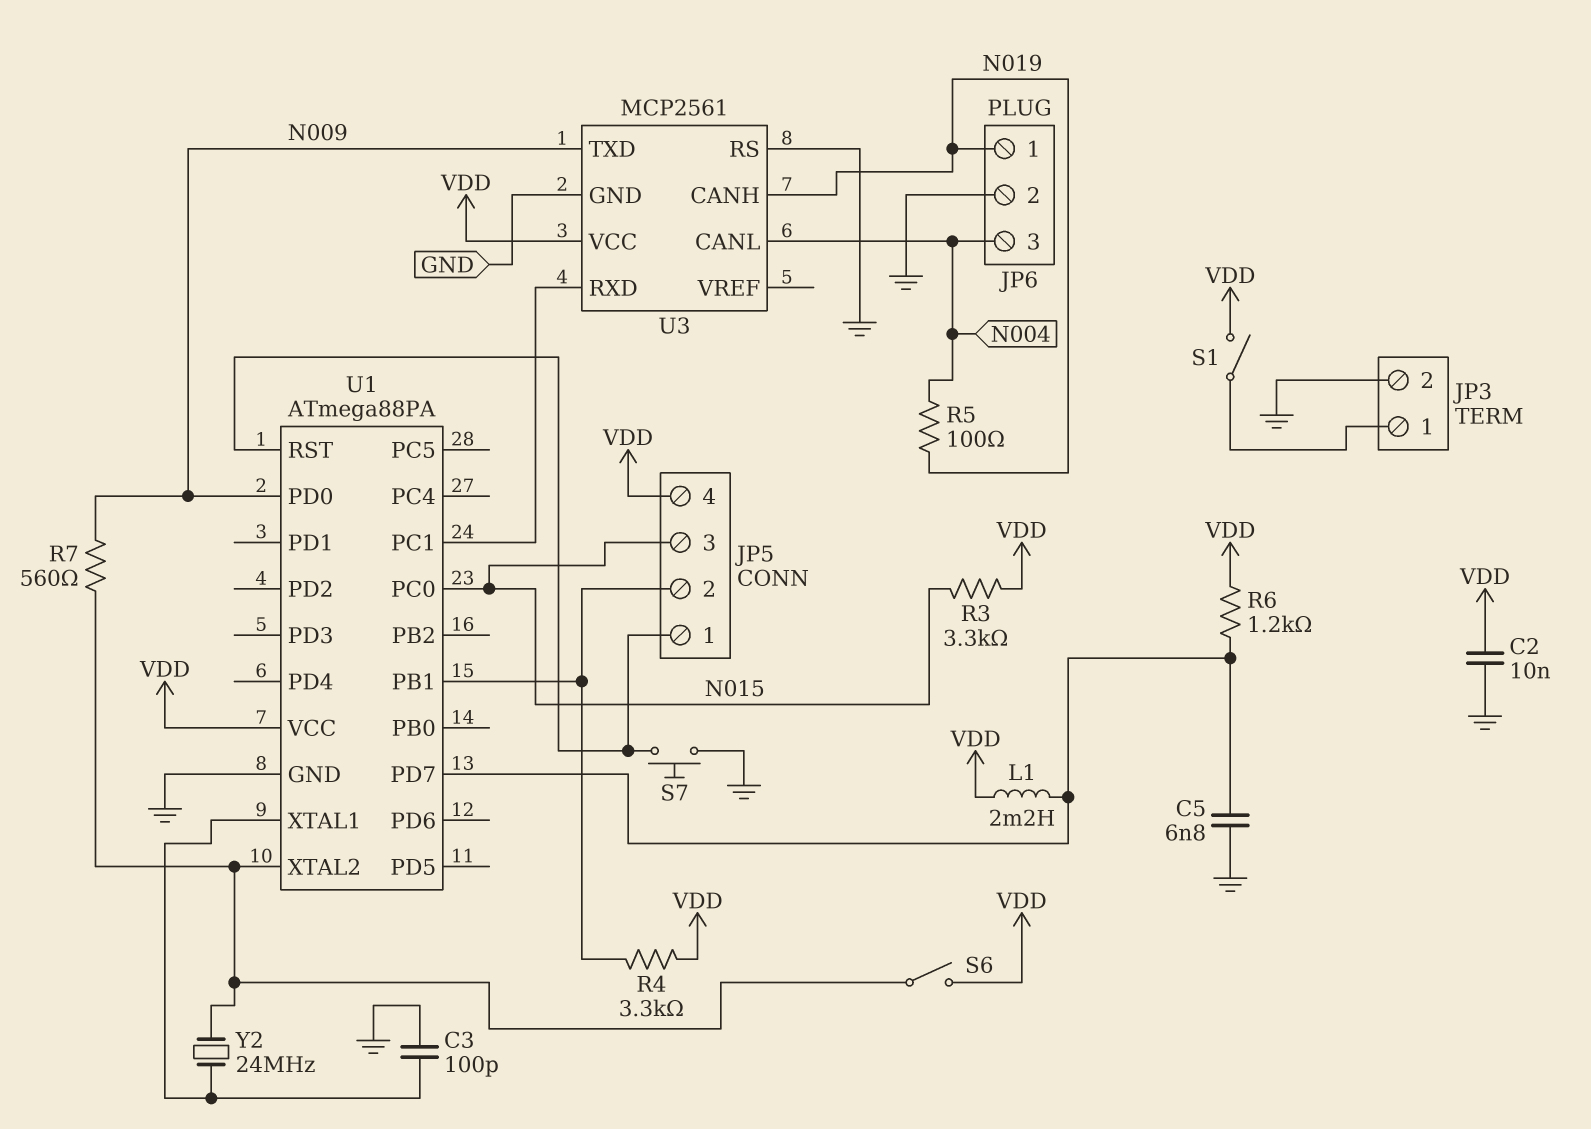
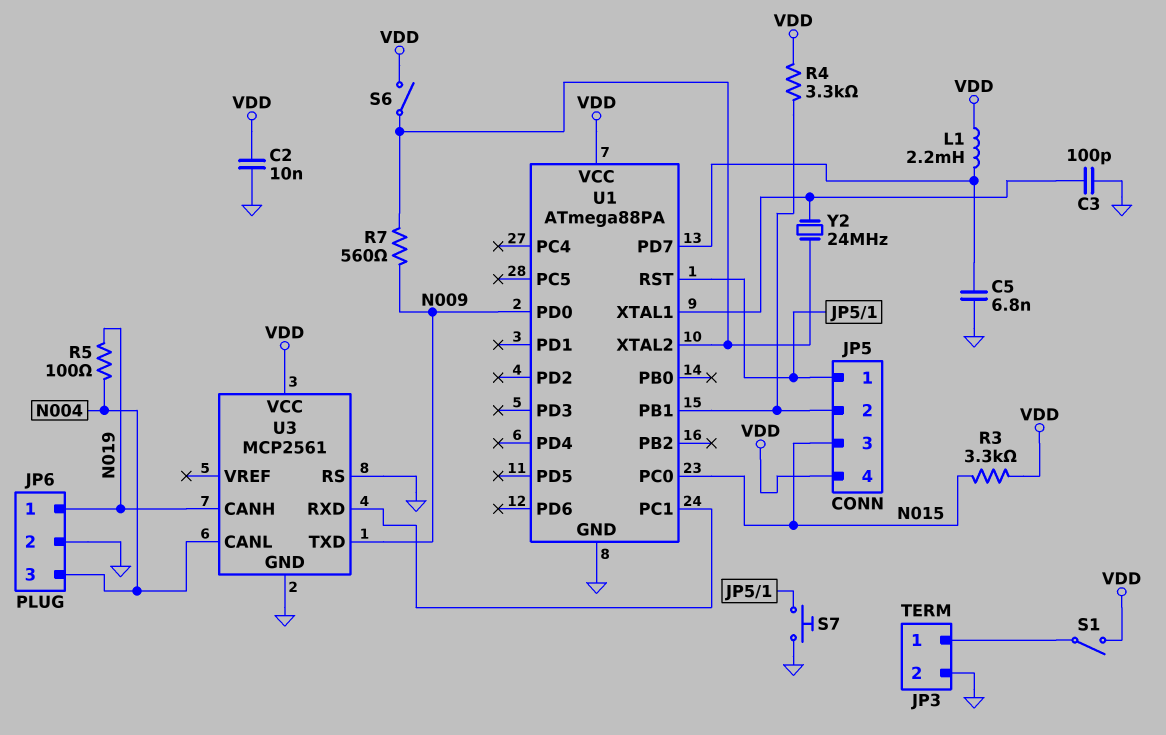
R6: 1.2k (U1/PD7, VDD) -> none

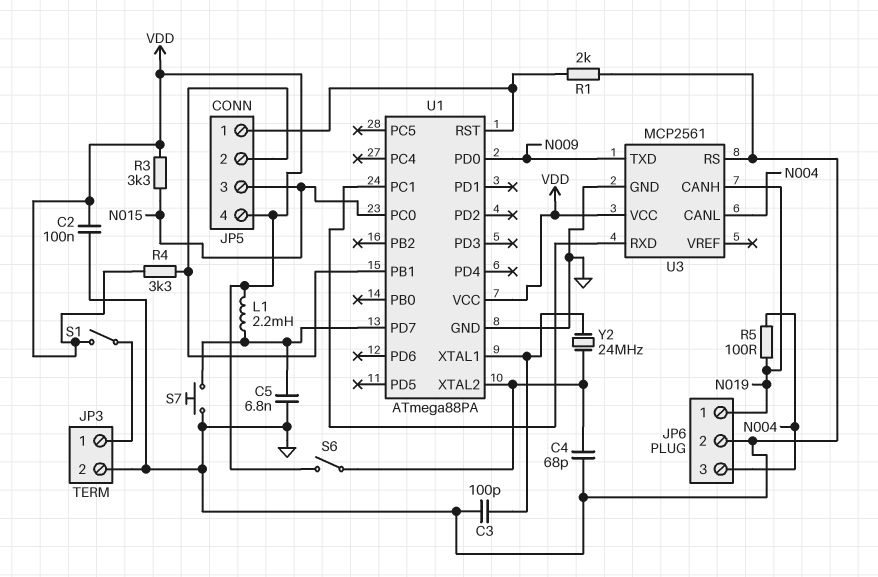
C2: 10nF (GND, VDD) -> 100nF (GND, VDD)
C4: none -> 68pF (GND, U1/XTAL2)
R1: none -> 2k (GND, JP5/1)
R7: 560 (N009, U1/XTAL2) -> none
S7: button (GND, JP5/1) -> button (GND, U1/PD7)

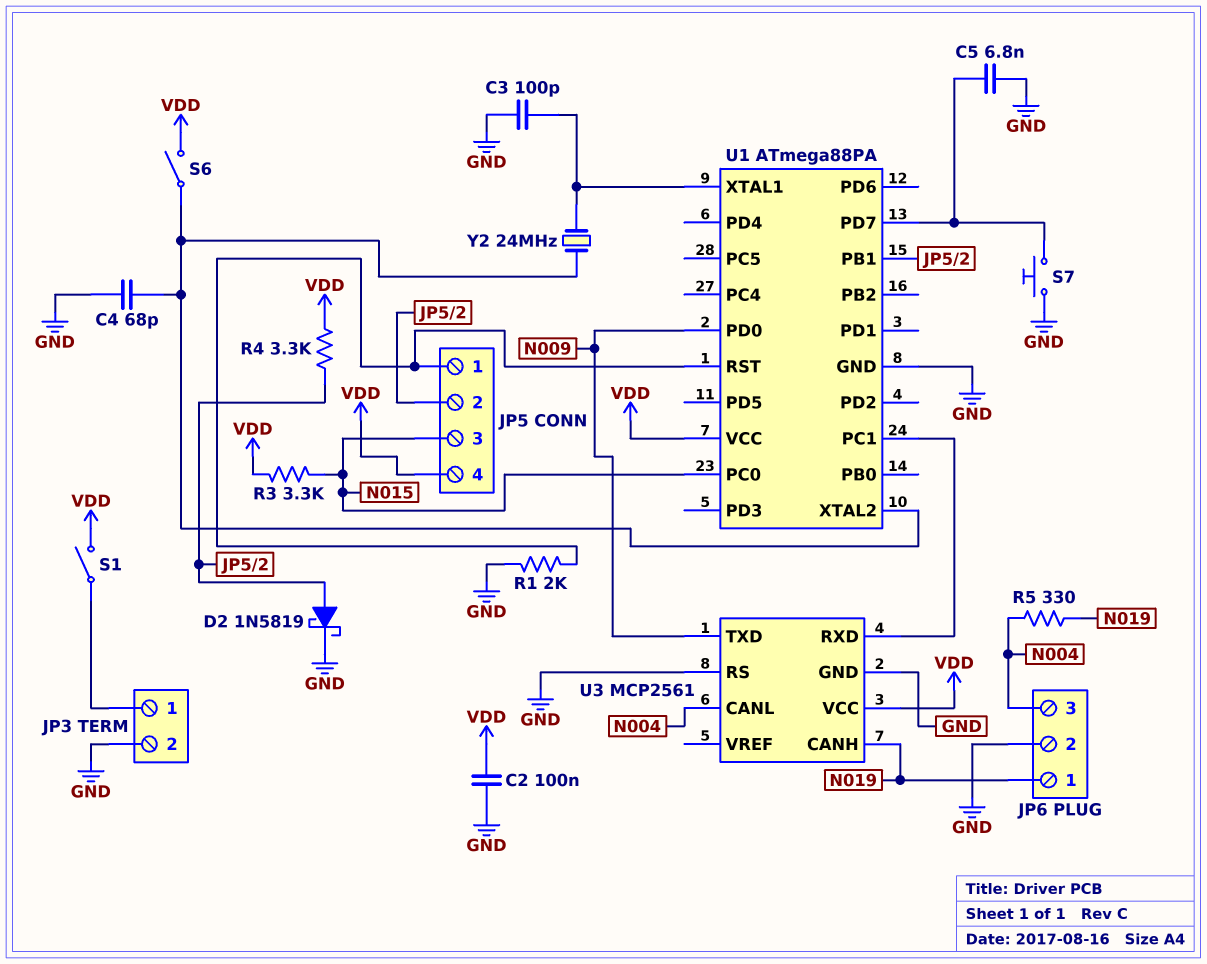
D2: none -> schottky 1N5819 (A JP5/2, K GND)
L1: 2.2mH (U1/PD7, VDD) -> none
R5: 100 (N004, N019) -> 330 (N004, N019)

